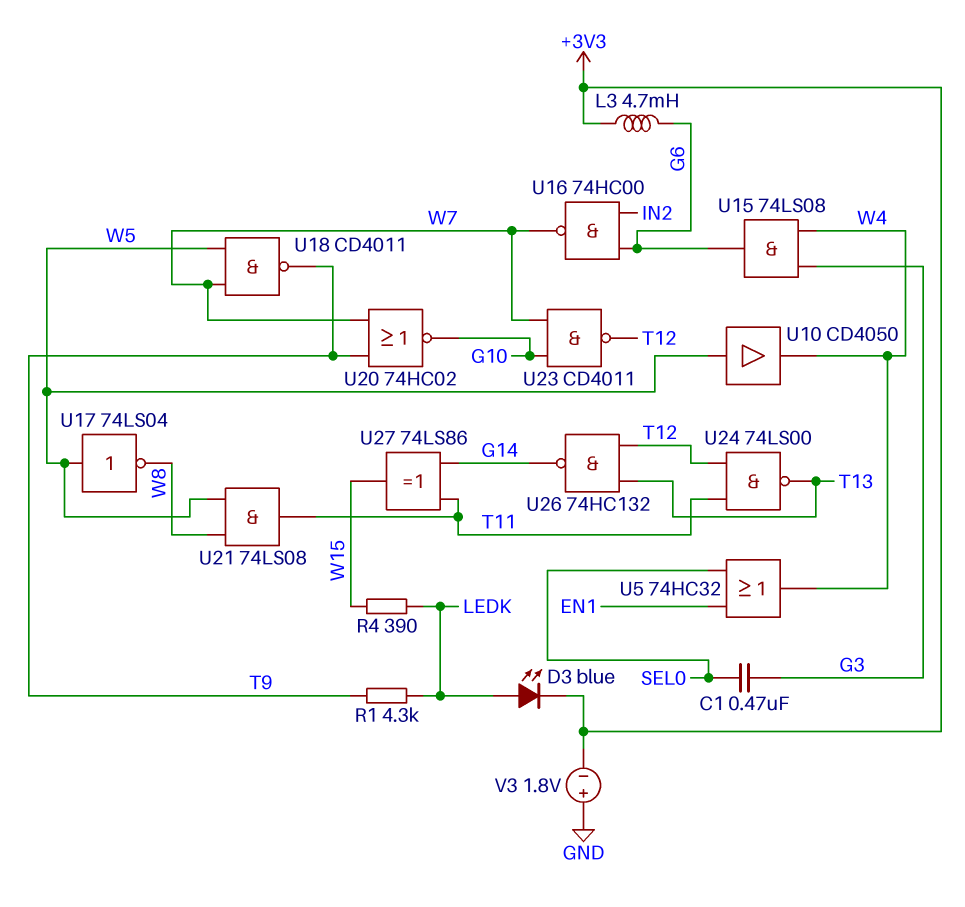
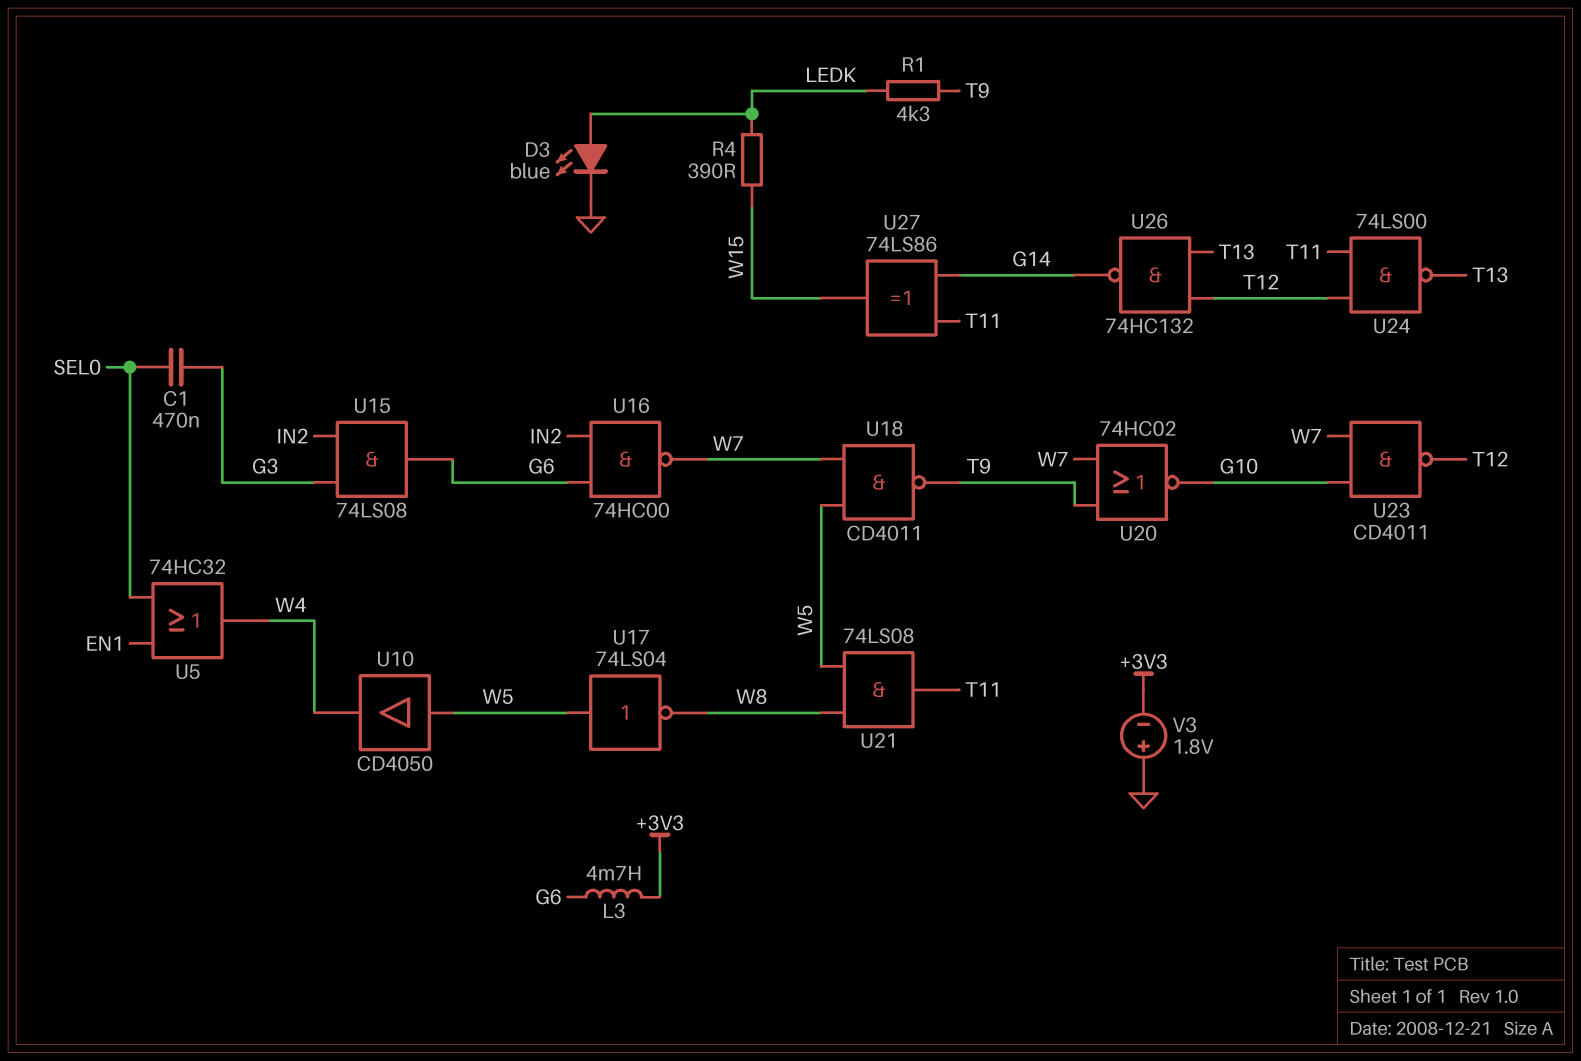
D3: LED blue (A LEDK, K +3V3) -> LED blue (A LEDK, K GND)
U15: AND 74LS08 (in G3, in W4, out G6) -> AND 74LS08 (in G3, in IN2, out G6)

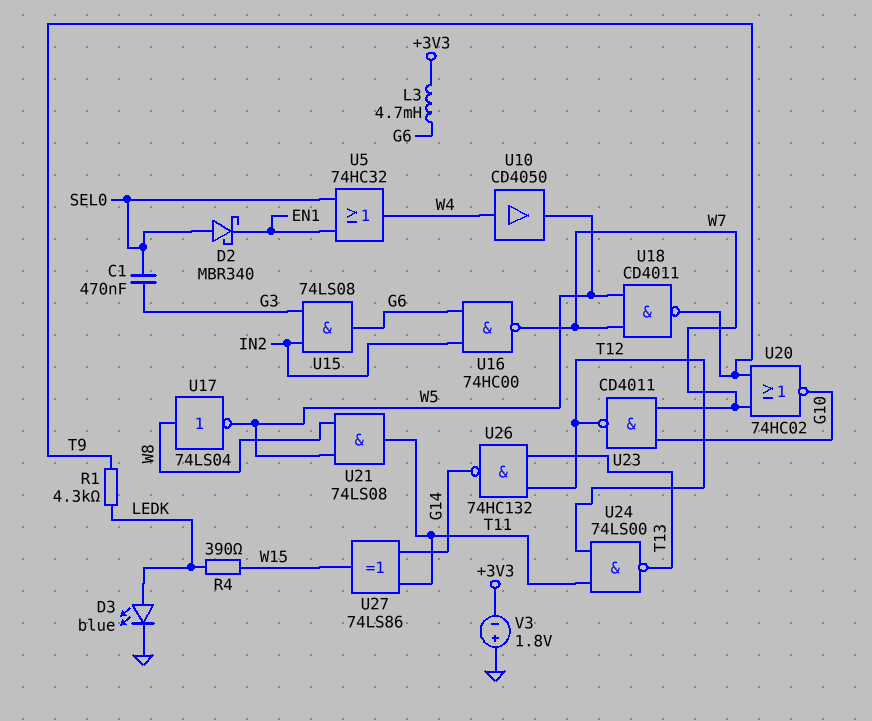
D2: none -> schottky MBR340 (A SEL0, K EN1)
U10: buffer CD4050 (in W5, out W4) -> buffer CD4050 (in W4, out W5)
U17: NOT 74LS04 (in W5, out W8) -> NOT 74LS04 (in W8, out W5)

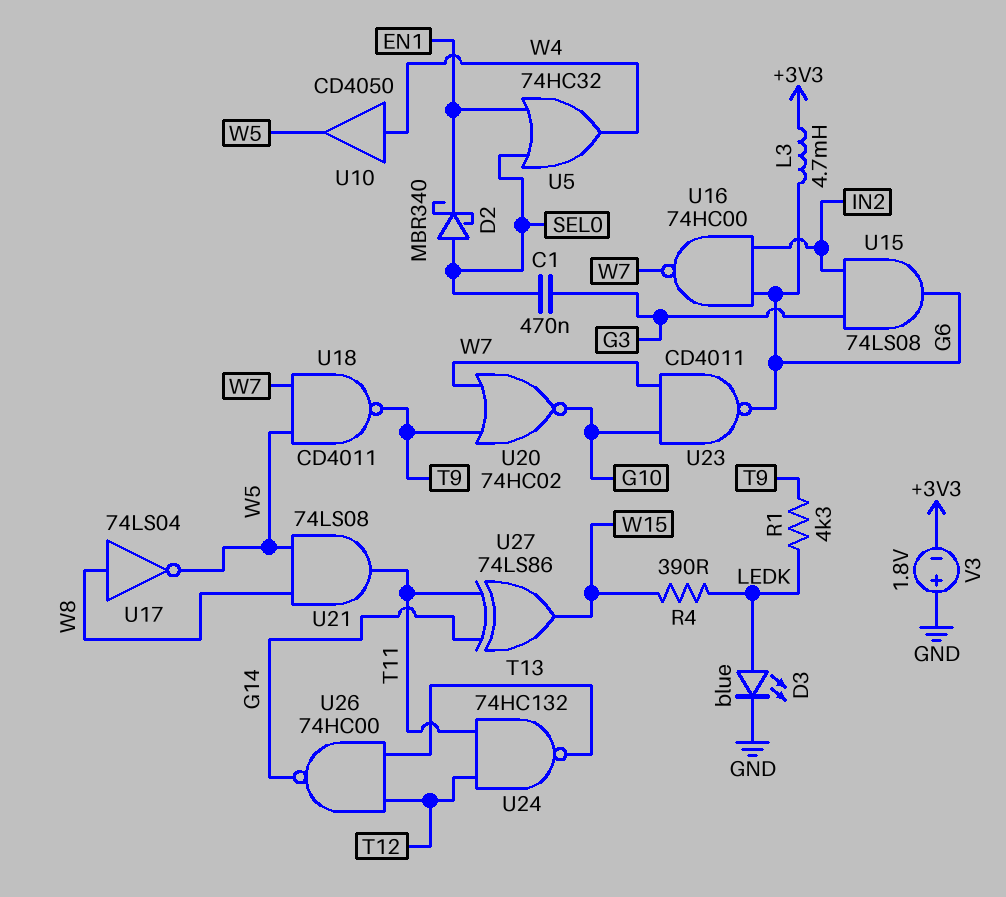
U23: NAND CD4011 (in G10, in W7, out T12) -> NAND CD4011 (in G10, in W7, out G6)
U24: NAND 74LS00 (in T11, in T12, out T13) -> NAND 74HC132 (in T11, in T12, out T13)
U26: NAND 74HC132 (in T12, in T13, out G14) -> NAND 74HC00 (in T12, in T13, out G14)

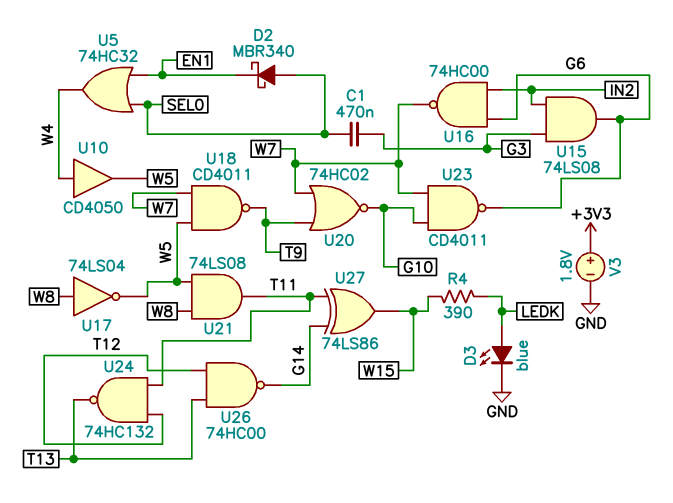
L3: 4.7mH (+3V3, G6) -> none
R1: 4.3k (LEDK, T9) -> none
V3: 1.8V (plus GND, minus +3V3) -> 1.8V (plus +3V3, minus GND)

